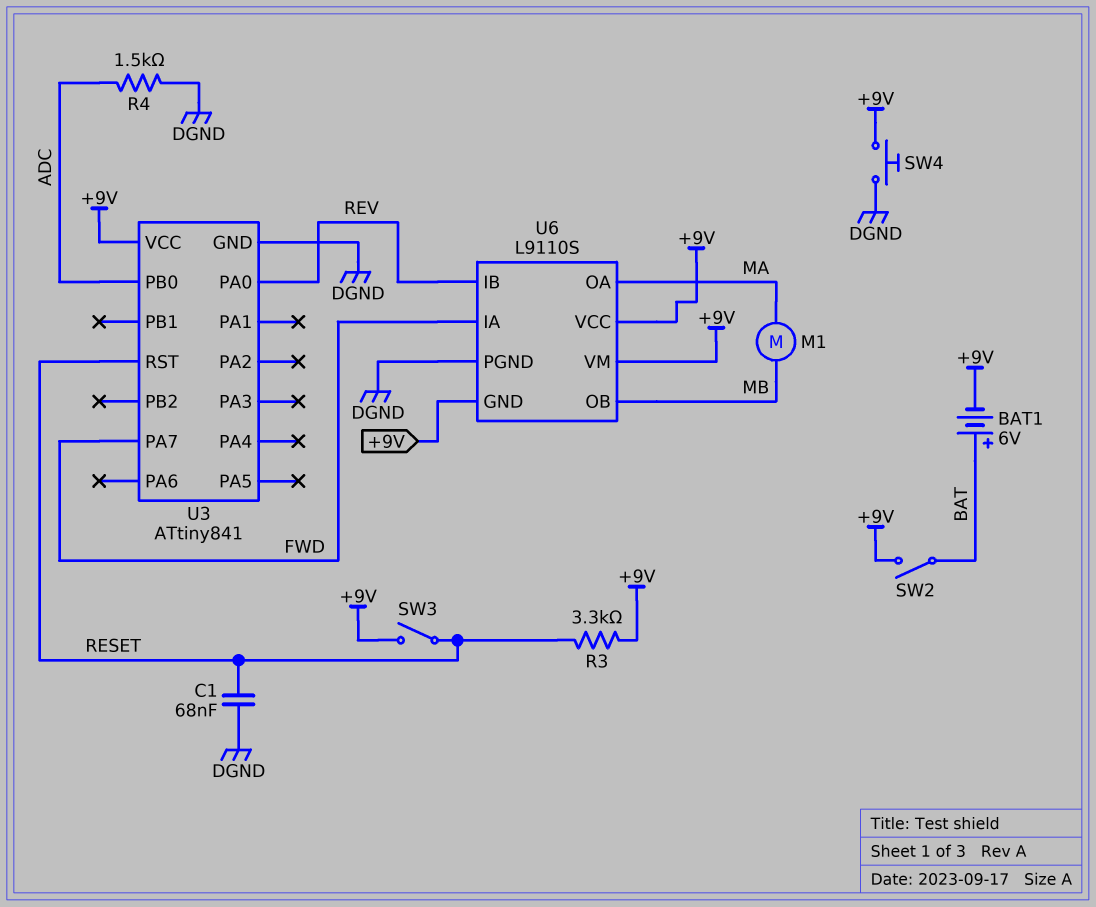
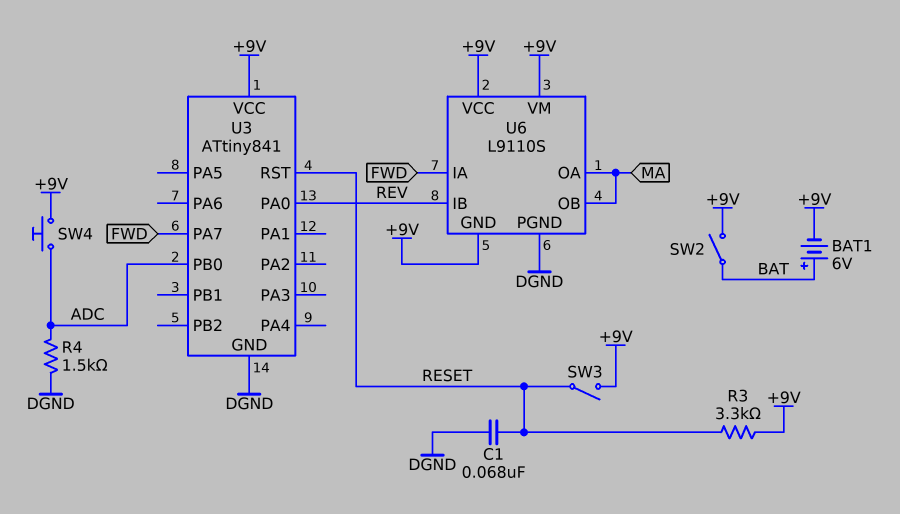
M1: motor (MA, MB) -> none
SW4: button (+9V, DGND) -> button (+9V, ADC)
U6 pin OB: MB -> MA

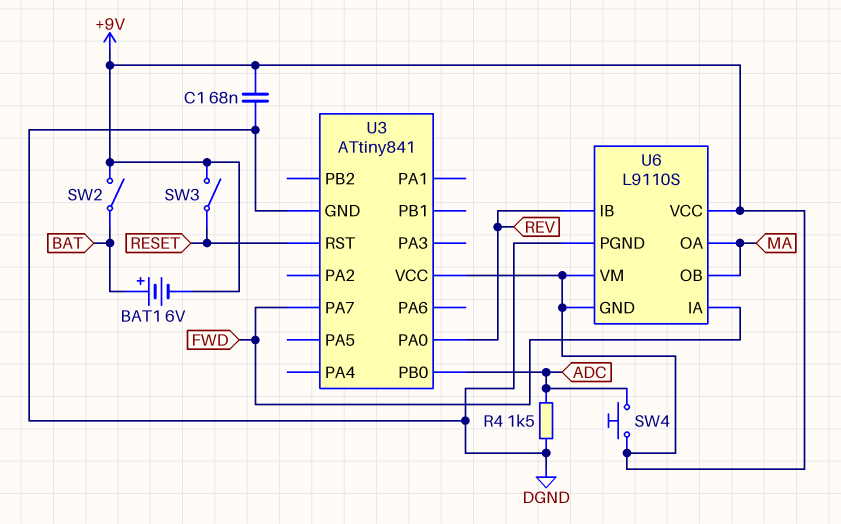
C1: 68nF (DGND, RESET) -> 68nF (+9V, DGND)
R3: 3.3k (+9V, RESET) -> none

